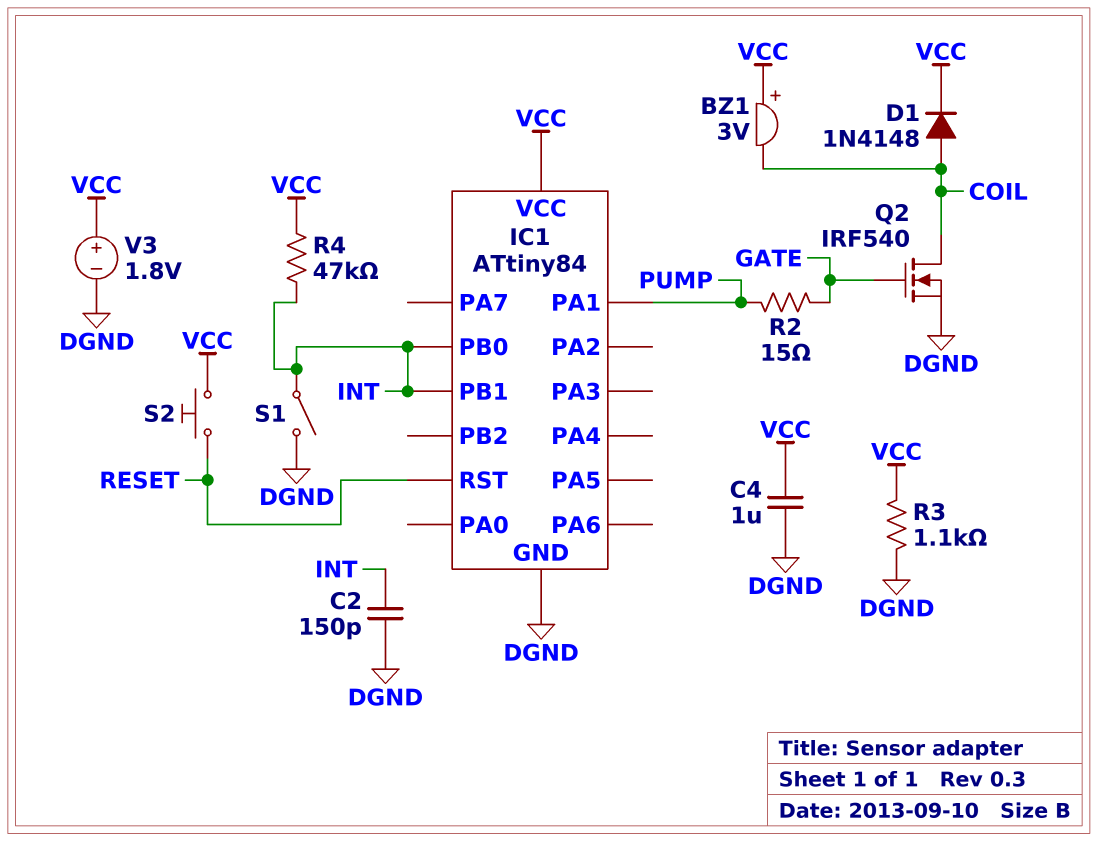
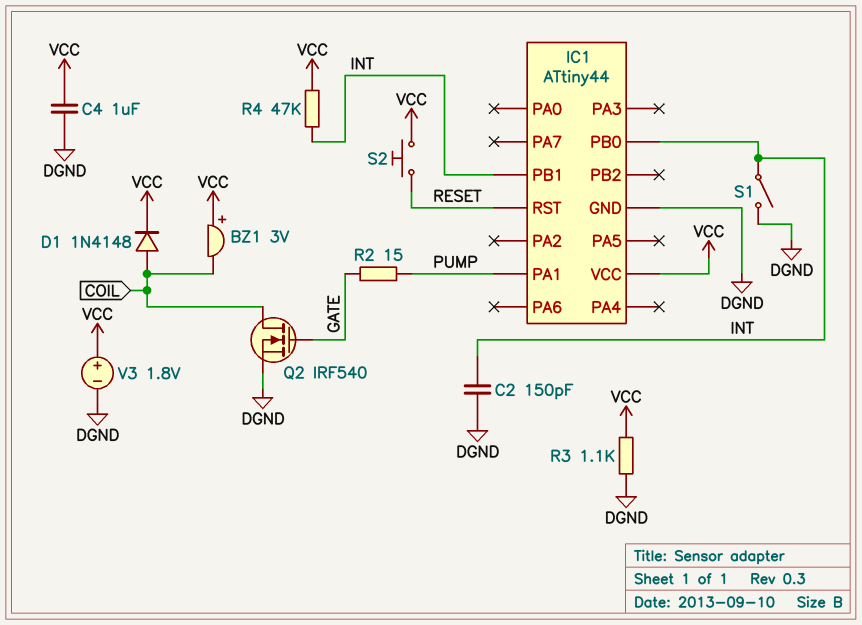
IC1: ATtiny84 -> ATtiny44

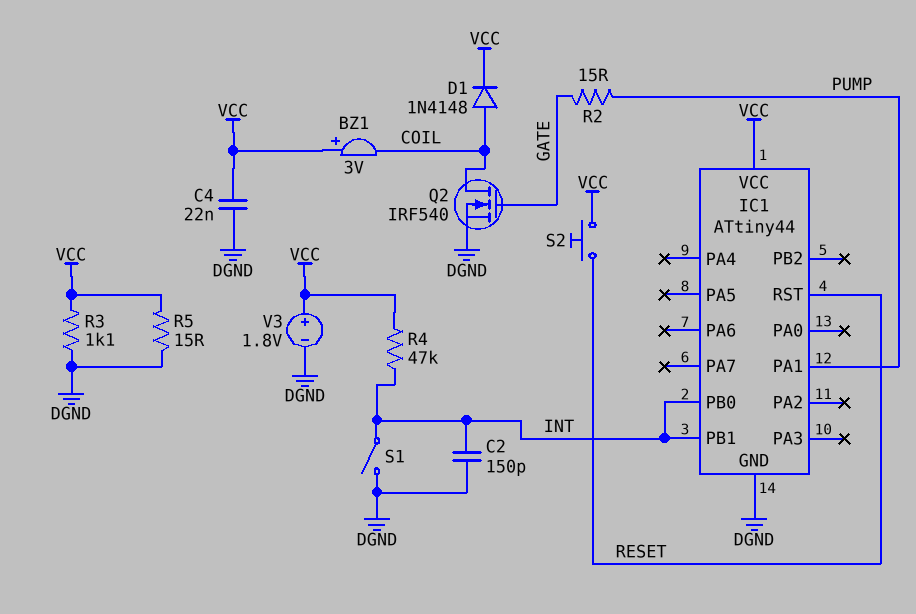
C4: 1uF (DGND, VCC) -> 22nF (DGND, VCC)
R5: none -> 15 (DGND, VCC)

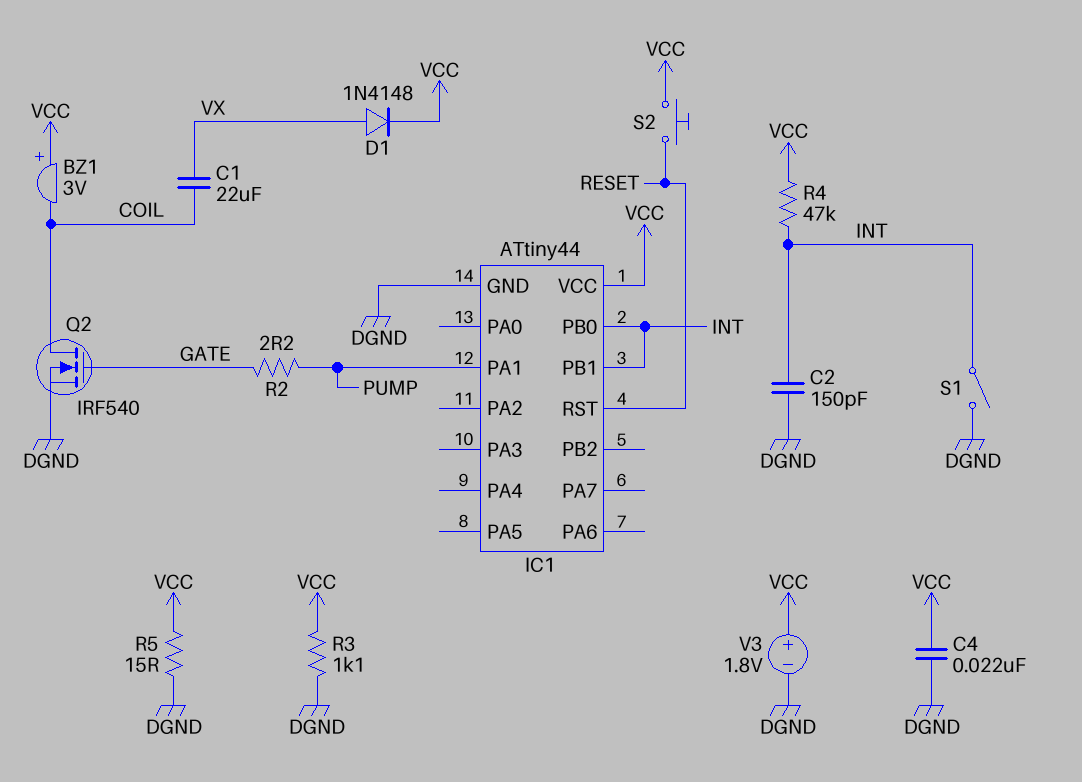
C1: none -> 22uF (COIL, VX)
D1: diode 1N4148 (A COIL, K VCC) -> diode 1N4148 (A VX, K VCC)
R2: 15 (GATE, PUMP) -> 2.2 (GATE, PUMP)

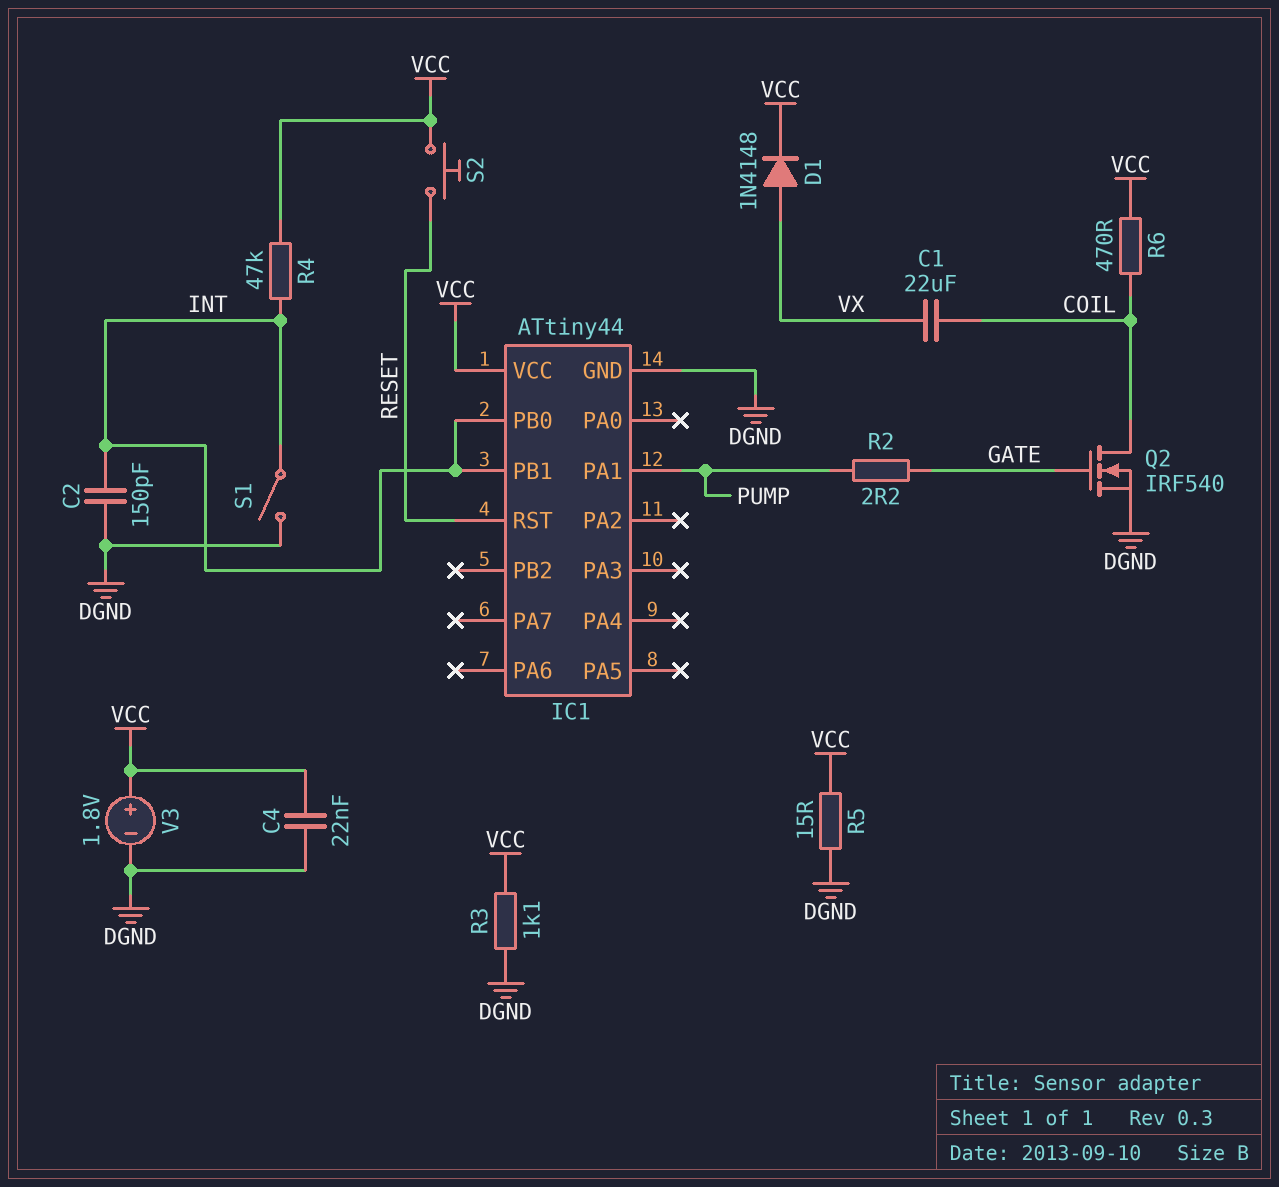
BZ1: buzzer 3V (plus VCC, minus COIL) -> none
R6: none -> 470 (COIL, VCC)

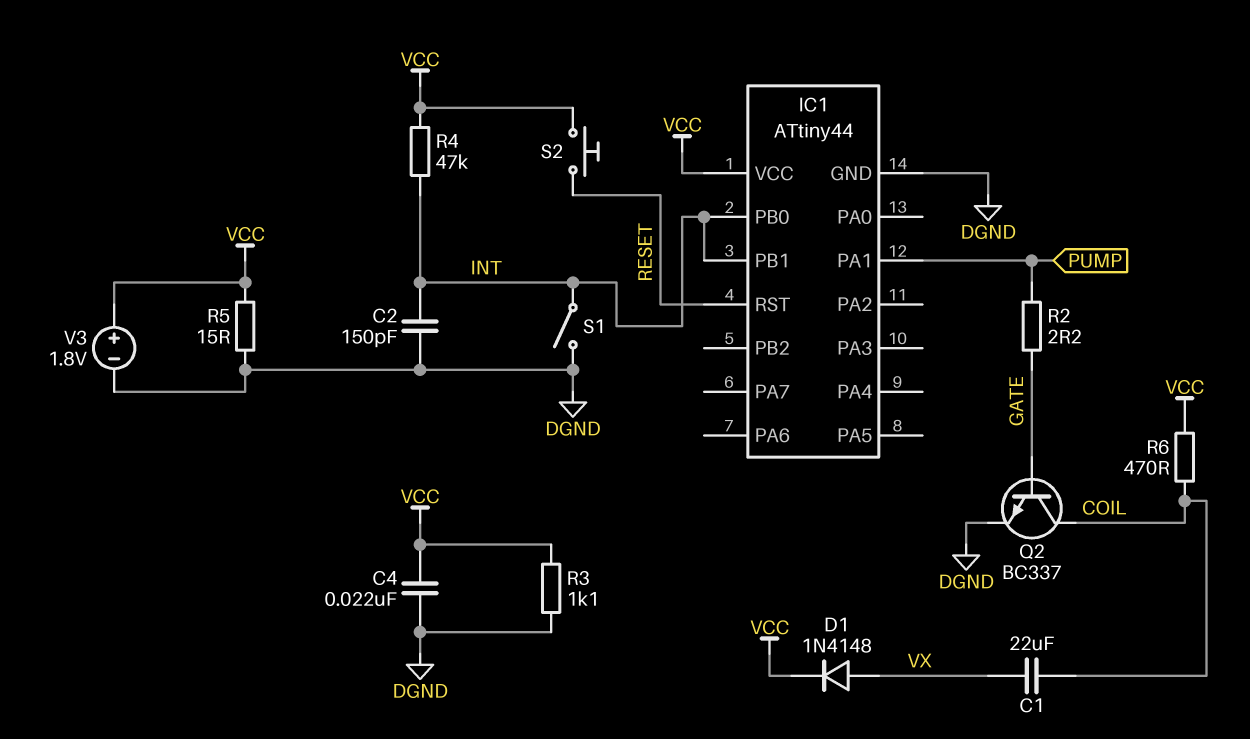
Q2: NMOS IRF540 (G GATE, D COIL, S DGND) -> NPN BC337 (B GATE, C COIL, E DGND)

